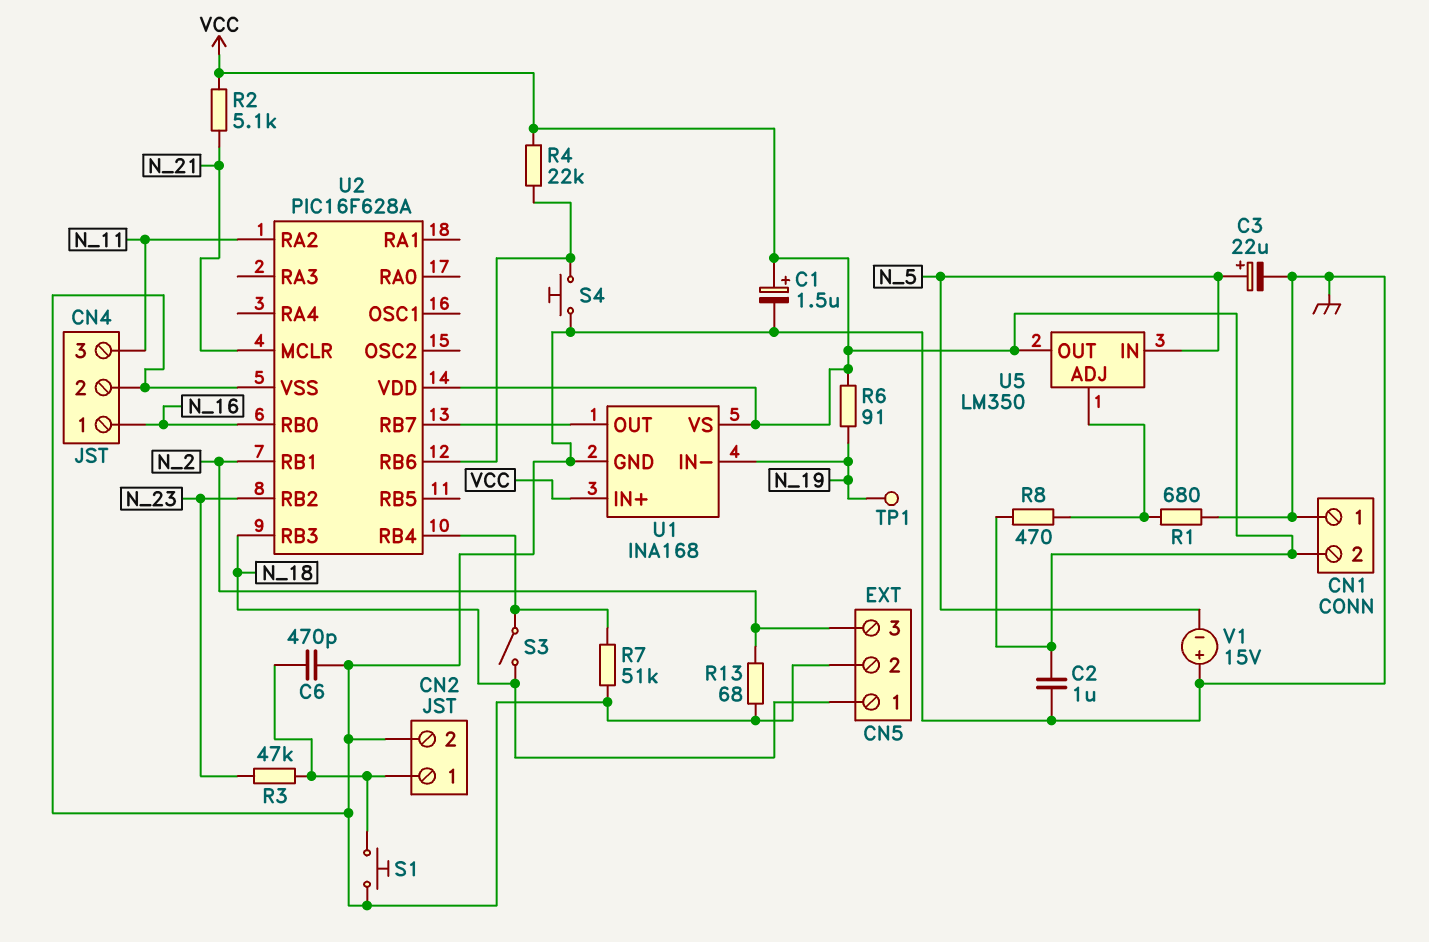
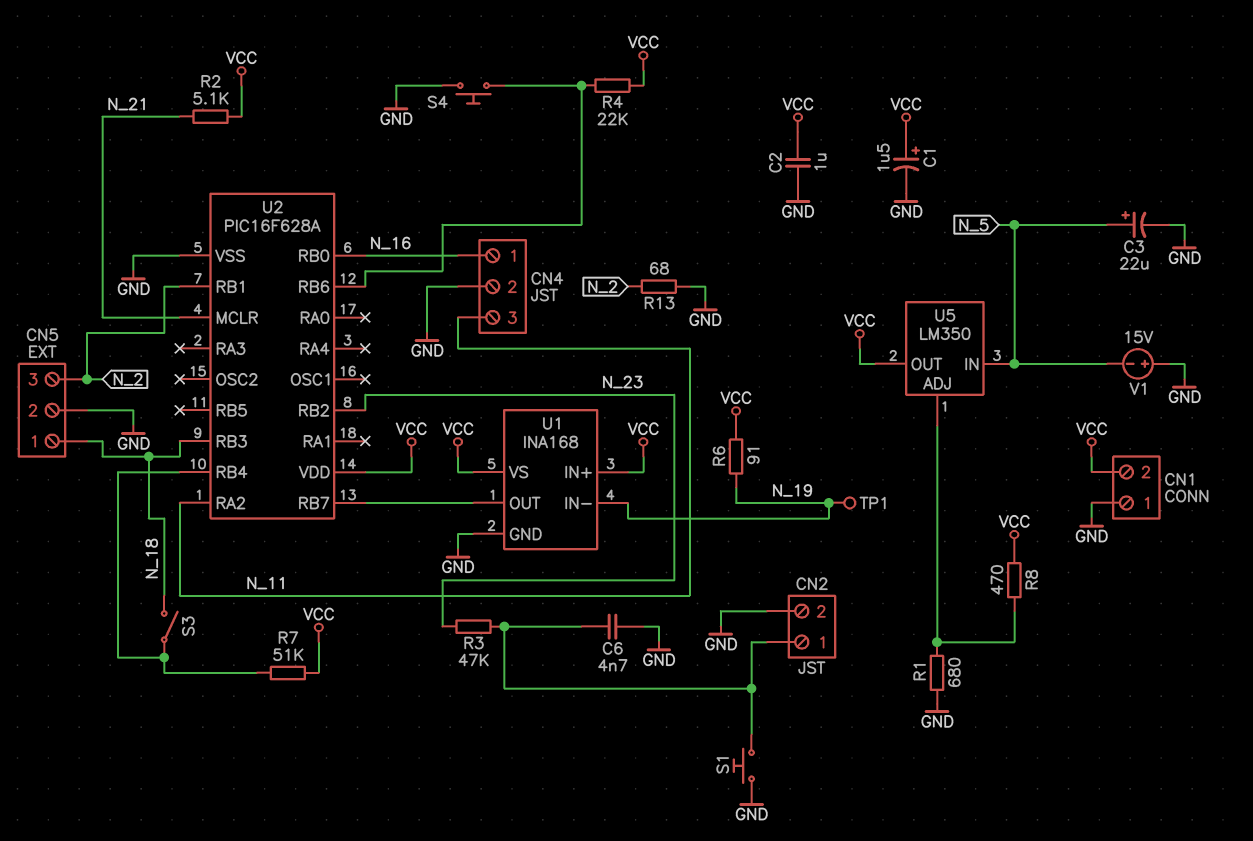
C6: 470pF (CN2/1, GND) -> 4.7nF (CN2/1, GND)
R7: 51k (GND, U2/RB4) -> 51k (U2/RB4, VCC)

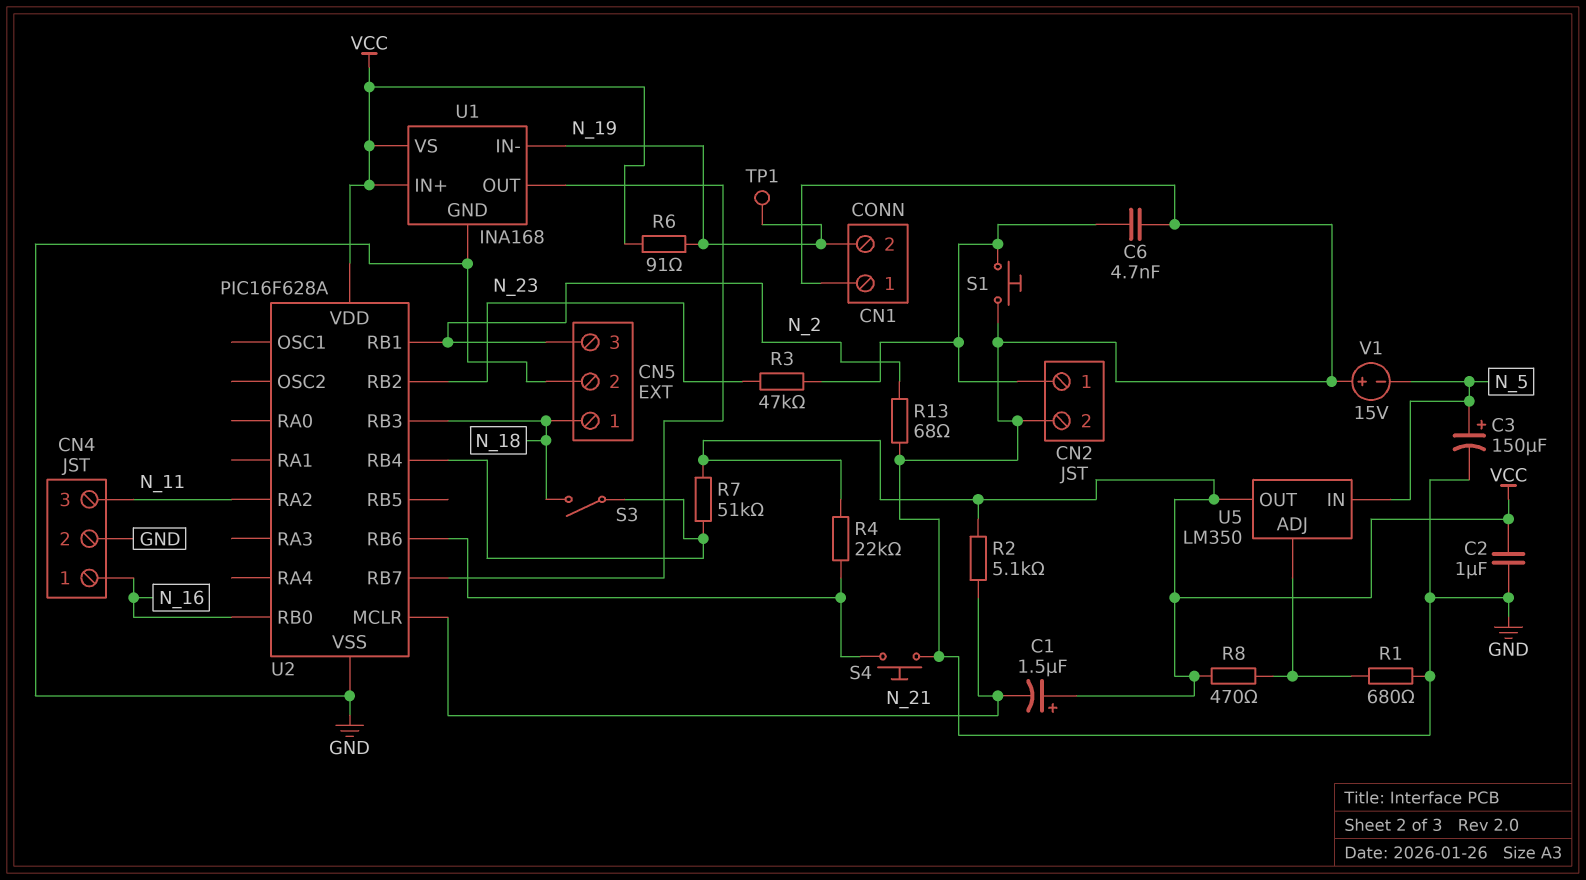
C1: 1.5uF (plus VCC, minus GND) -> 1.5uF (plus VCC, minus N_21)
C3: 22uF (plus N_5, minus GND) -> 150uF (plus N_5, minus GND)
CN1 pin 2: VCC -> N_19

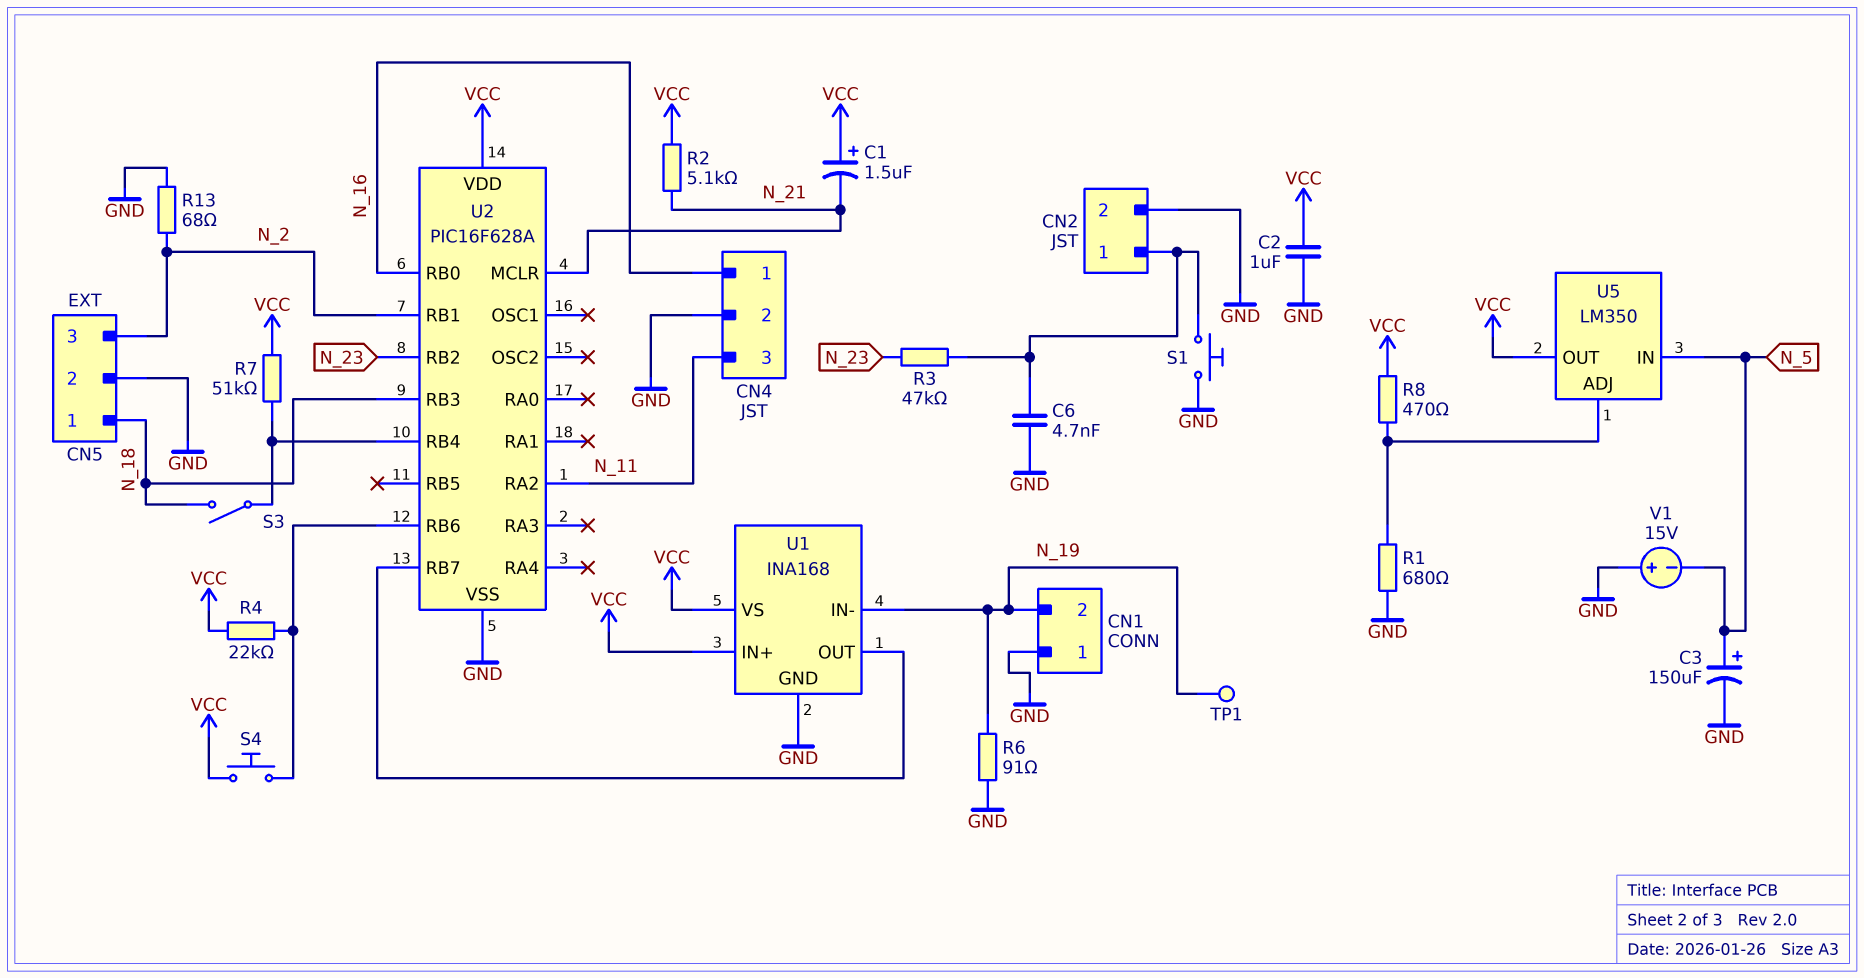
R6: 91 (N_19, VCC) -> 91 (GND, N_19)
S4: button (GND, U2/RB6) -> button (U2/RB6, VCC)

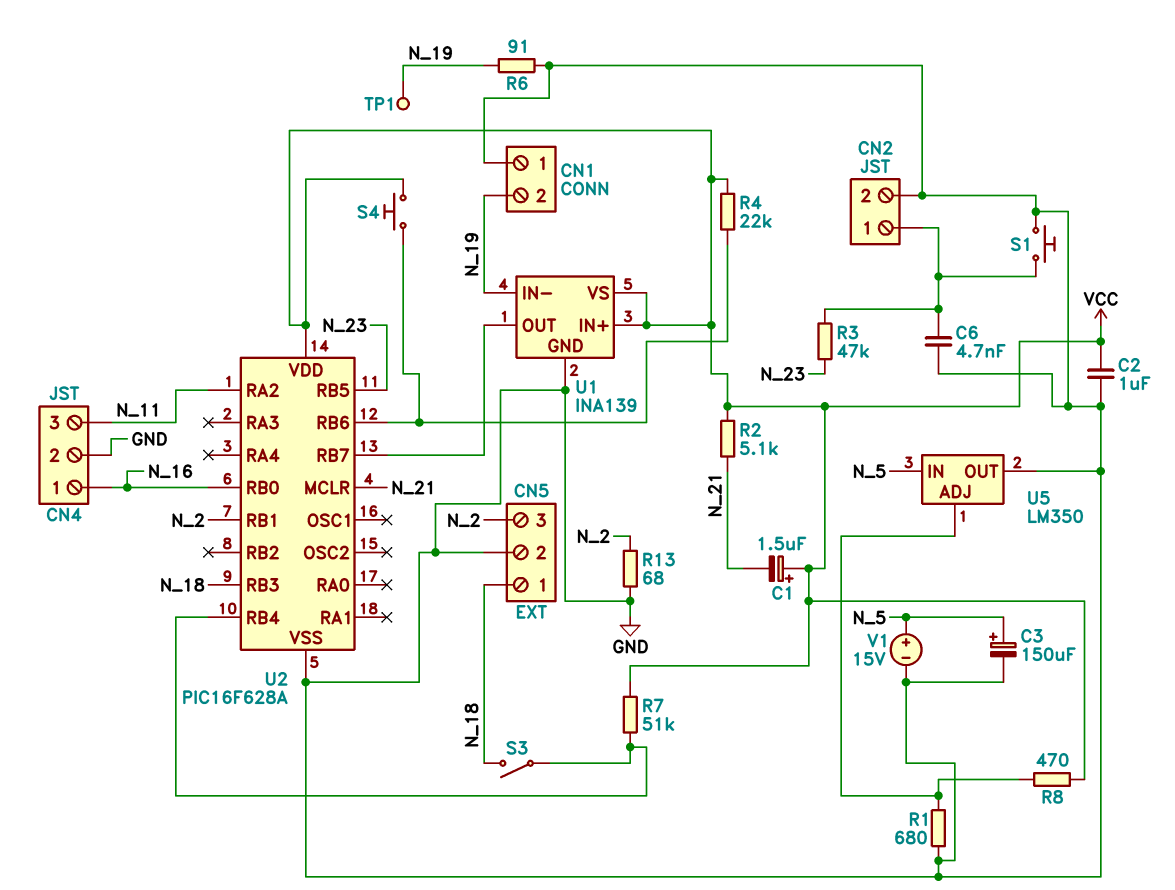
U1: INA168 -> INA139
U2 pin RB2: N_23 -> none
U2 pin RB5: none -> N_23
U5 pin OUT: VCC -> GND
V1: 15V (plus GND, minus N_5) -> 15V (plus N_5, minus GND)

